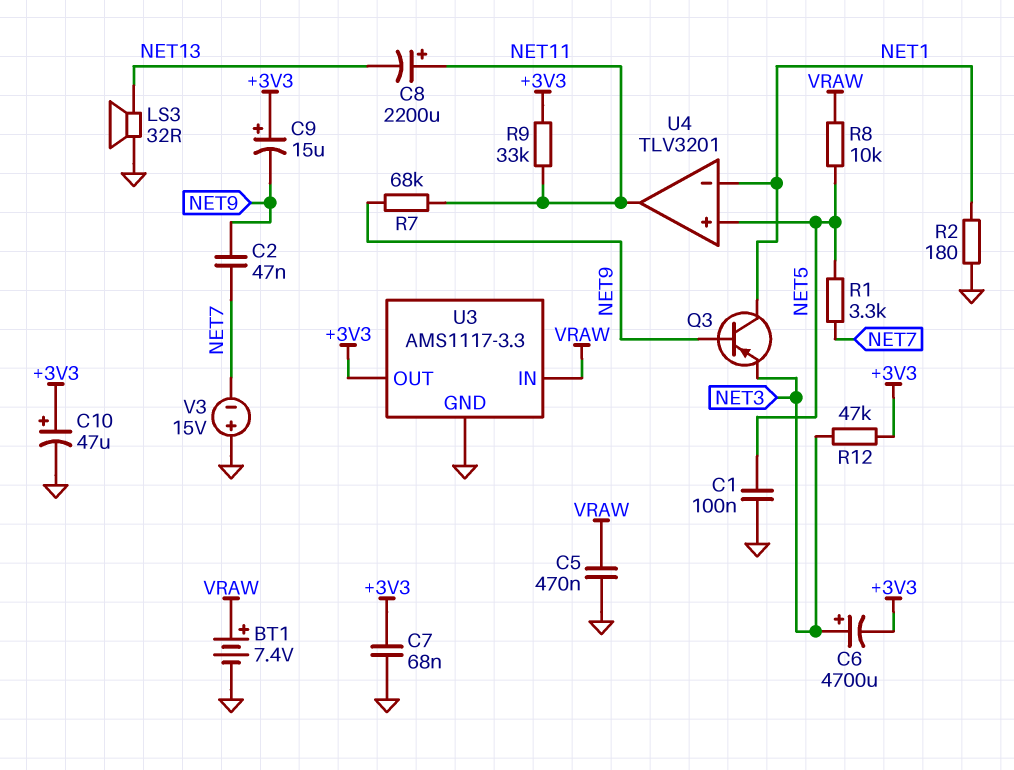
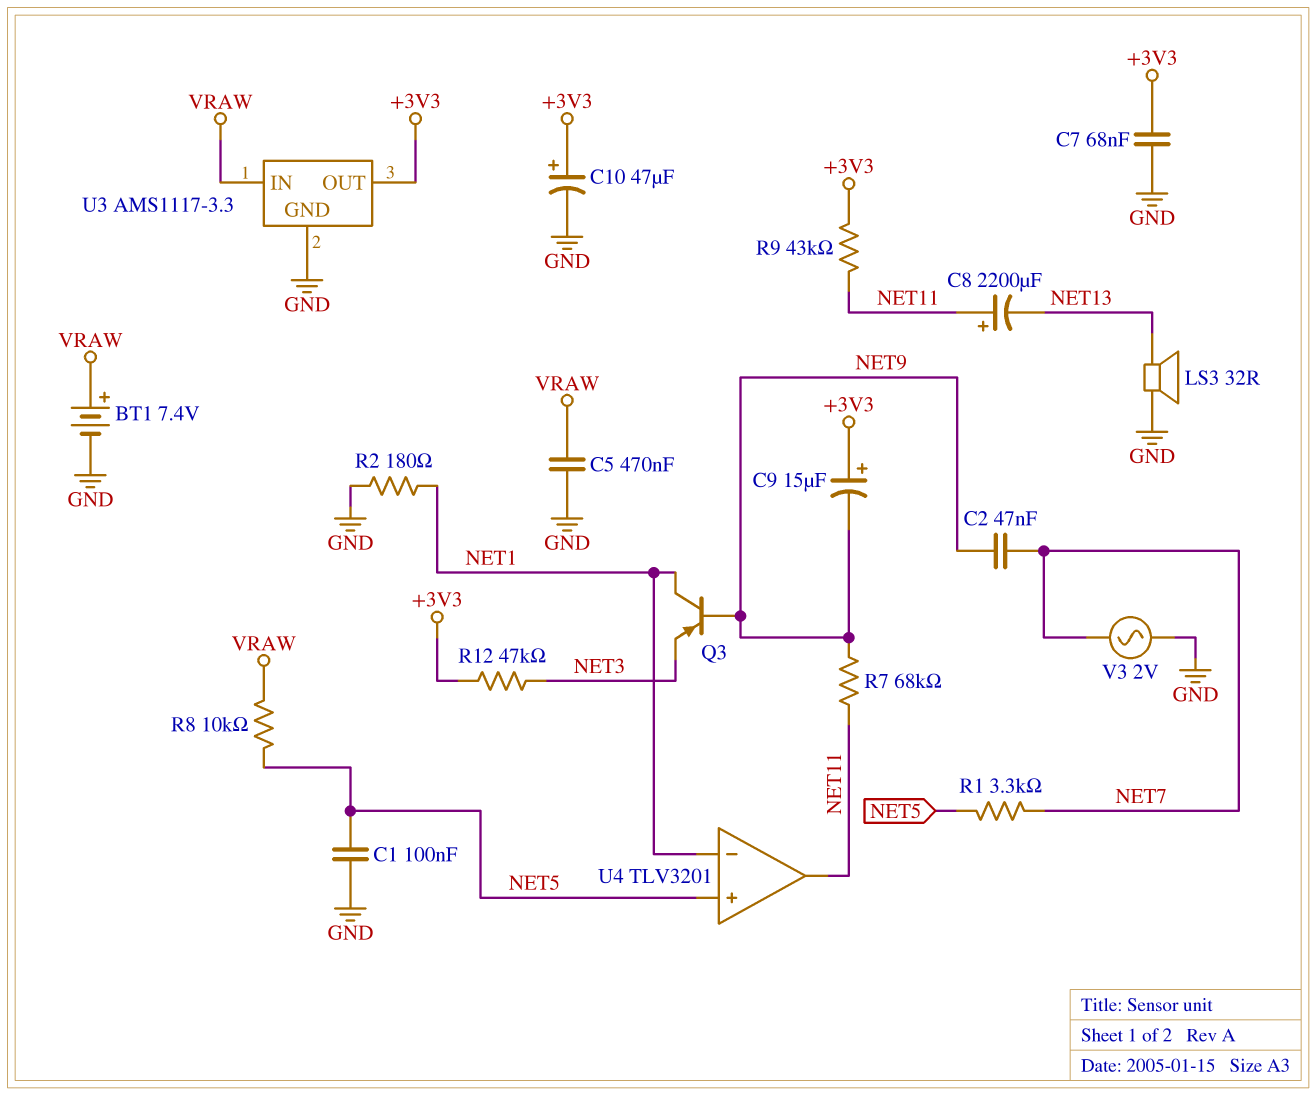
C6: 4700uF (plus NET3, minus +3V3) -> none
R9: 33k (+3V3, NET11) -> 43k (+3V3, NET11)
V3: 15V (plus GND, minus NET7) -> AC 2V (GND, NET7)

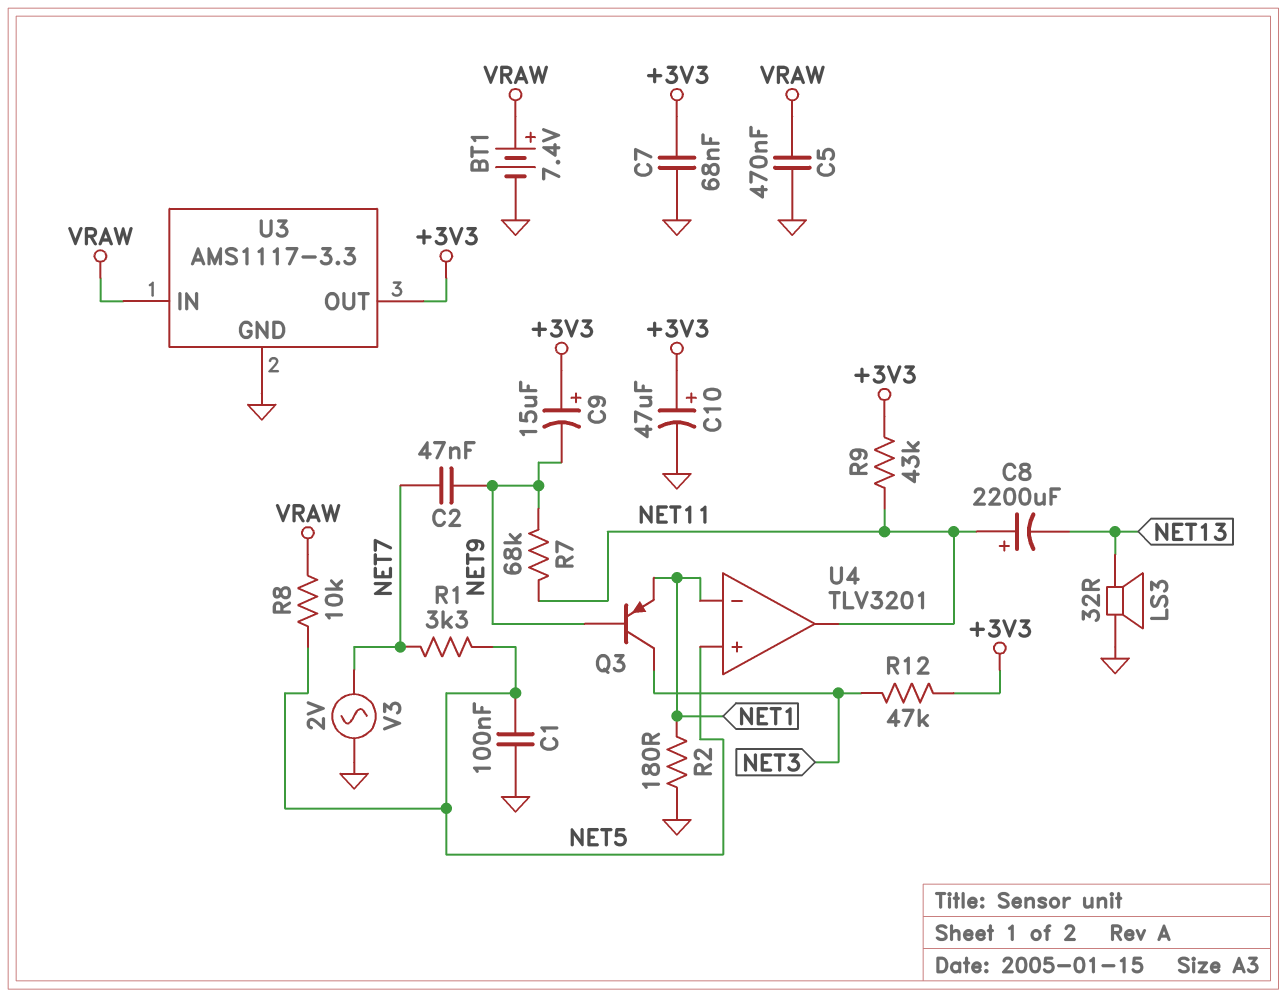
Q3: PNP (B NET9, C NET1, E NET3) -> PNP (B NET9, C NET3, E NET1)

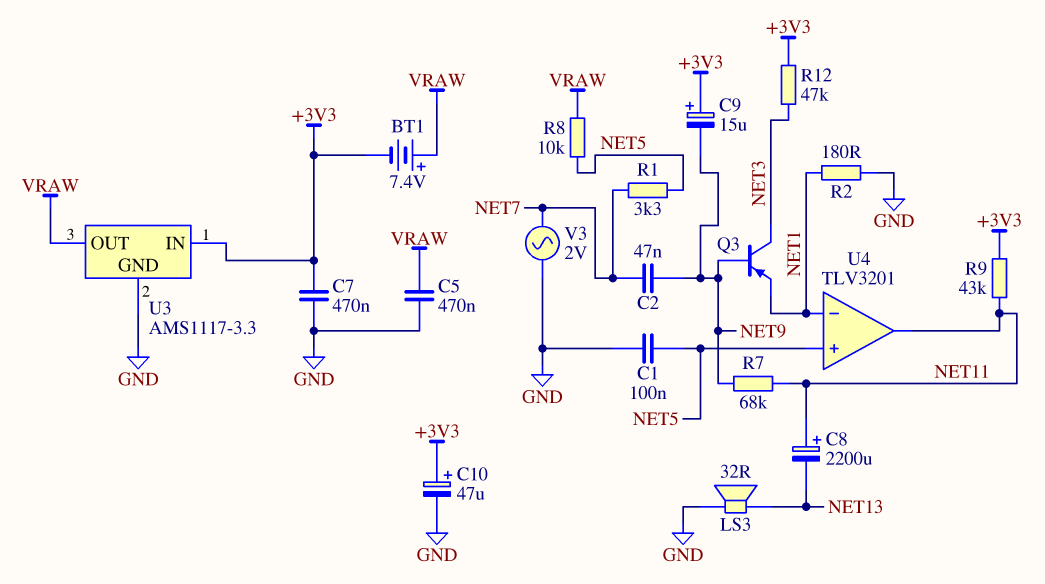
BT1: 7.4V (plus VRAW, minus GND) -> 7.4V (plus VRAW, minus +3V3)
C7: 68nF (+3V3, GND) -> 470nF (+3V3, GND)
U3 pin IN: VRAW -> +3V3
U3 pin OUT: +3V3 -> VRAW

